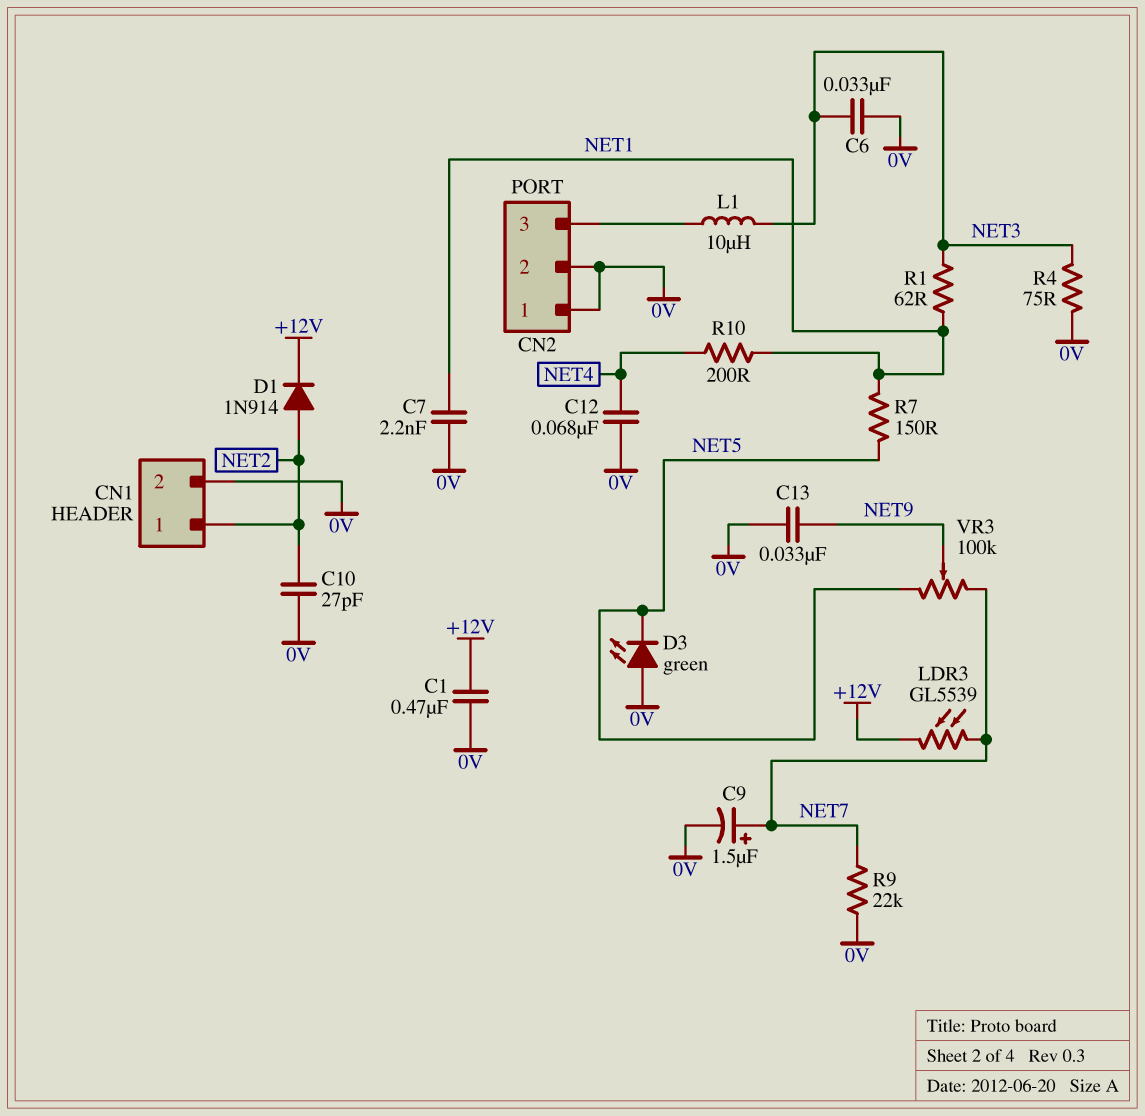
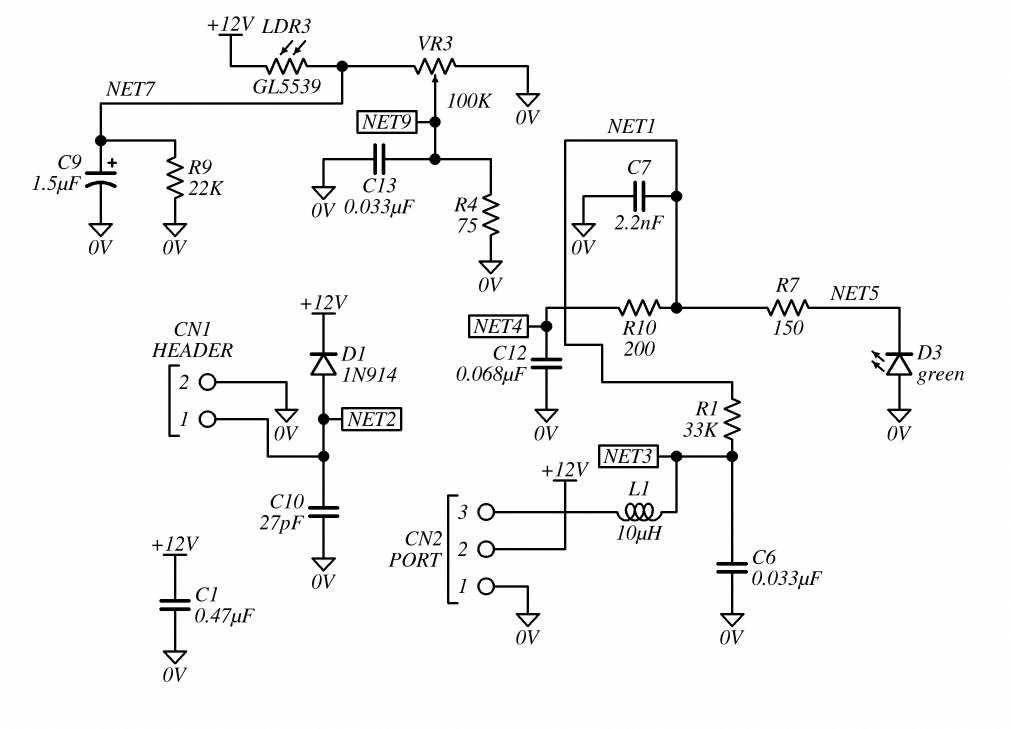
CN2 pin 2: 0V -> +12V
R1: 62 (NET1, NET3) -> 33k (NET1, NET3)
R4: 75 (0V, NET3) -> 75 (0V, NET9)
VR3: 100k (NET5, NET7, wiper NET9) -> 100k (0V, NET7, wiper NET9)

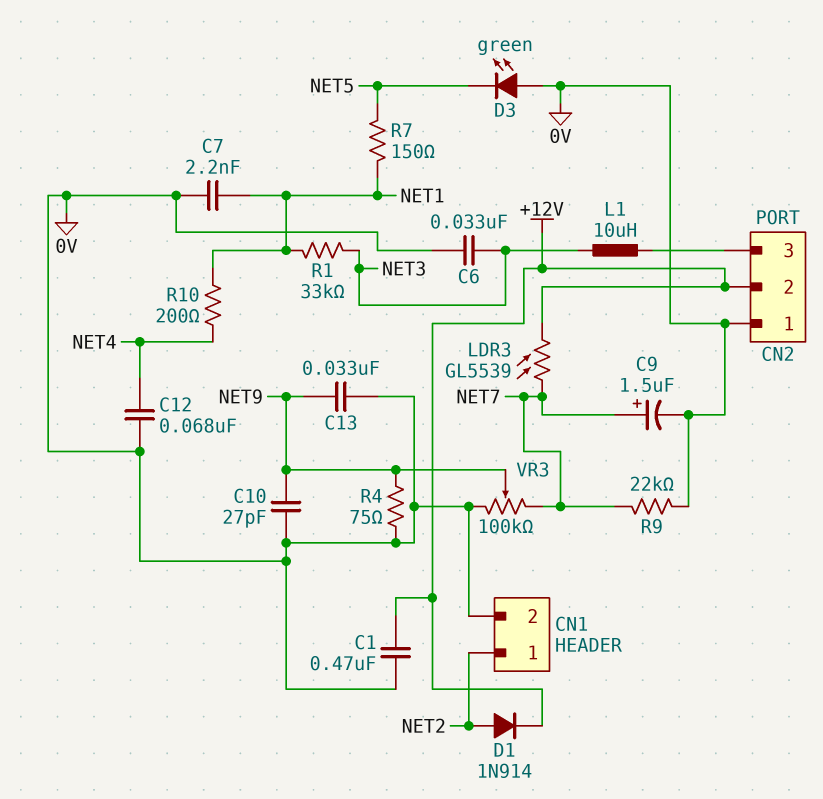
C10: 27pF (0V, NET2) -> 27pF (0V, NET9)

